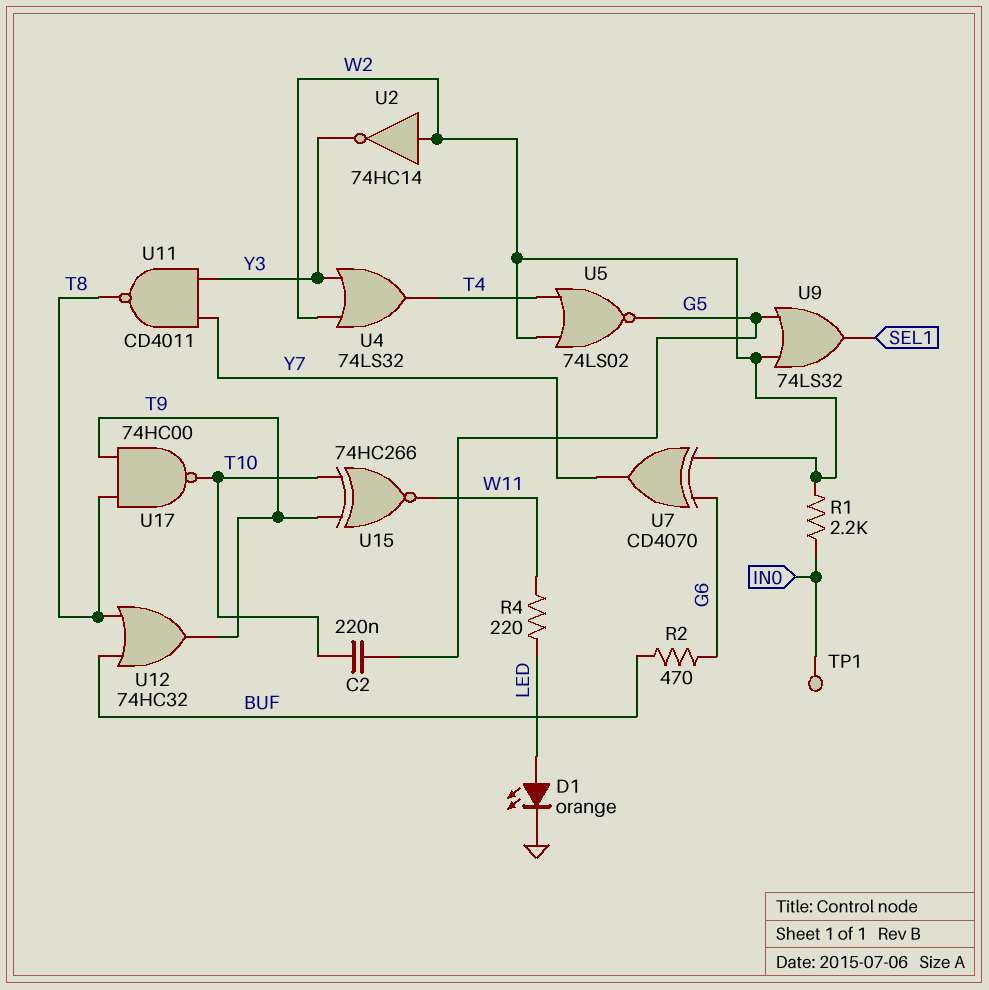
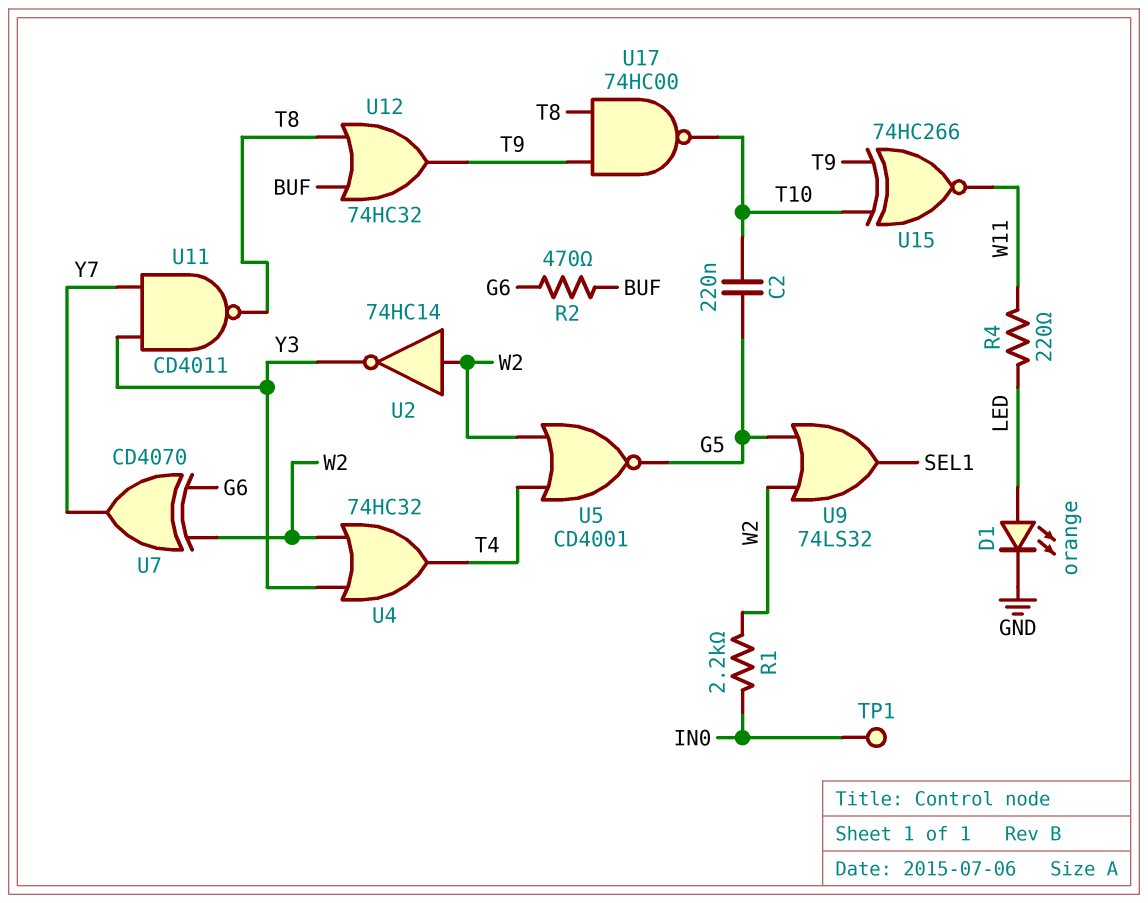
U4: OR 74LS32 (in W2, in Y3, out T4) -> OR 74HC32 (in W2, in Y3, out T4)
U5: NOR 74LS02 (in T4, in W2, out G5) -> NOR CD4001 (in T4, in W2, out G5)

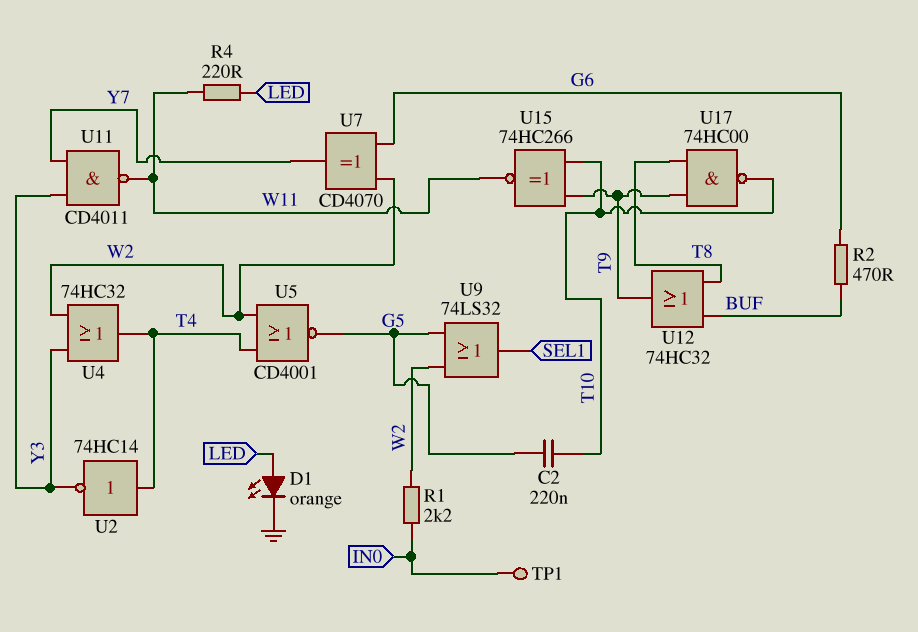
U2: NOT 74HC14 (in W2, out Y3) -> NOT 74HC14 (in T4, out Y3)
U11: NAND CD4011 (in Y3, in Y7, out T8) -> NAND CD4011 (in Y3, in Y7, out W11)

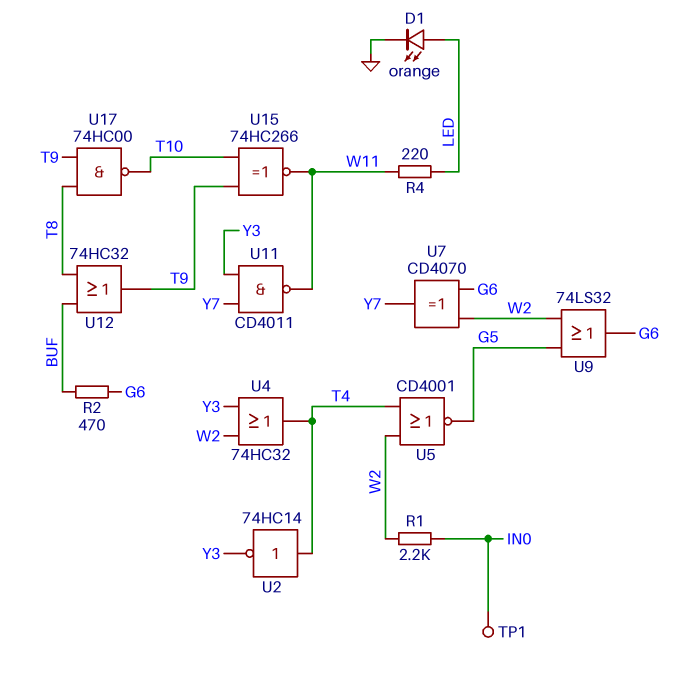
C2: 220nF (G5, T10) -> none
U9: OR 74LS32 (in G5, in W2, out SEL1) -> OR 74LS32 (in G5, in W2, out G6)

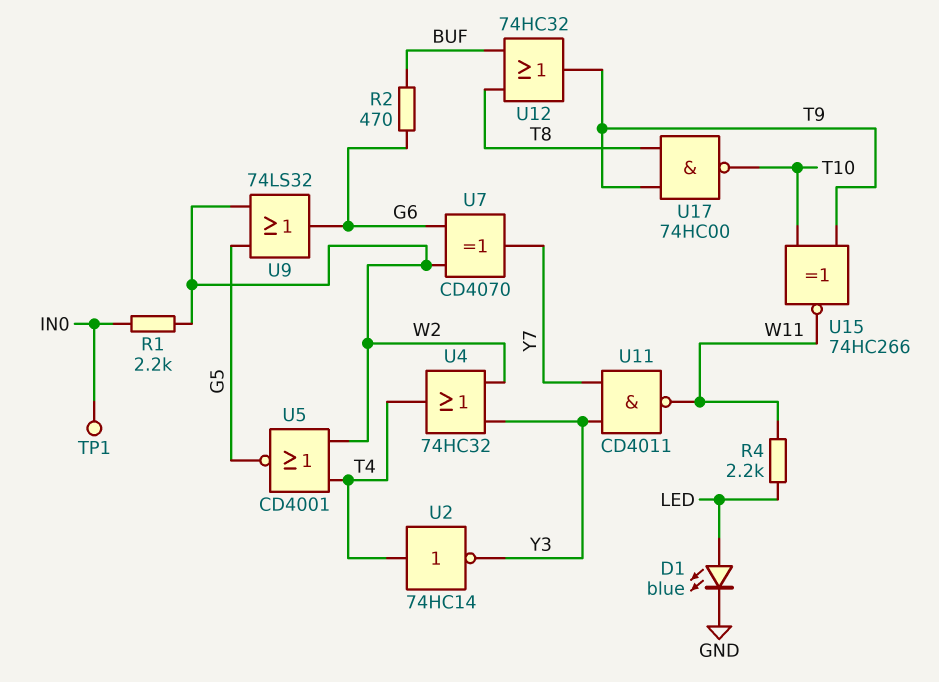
D1: LED orange (A LED, K GND) -> LED blue (A LED, K GND)
R4: 220 (LED, W11) -> 2.2k (LED, W11)

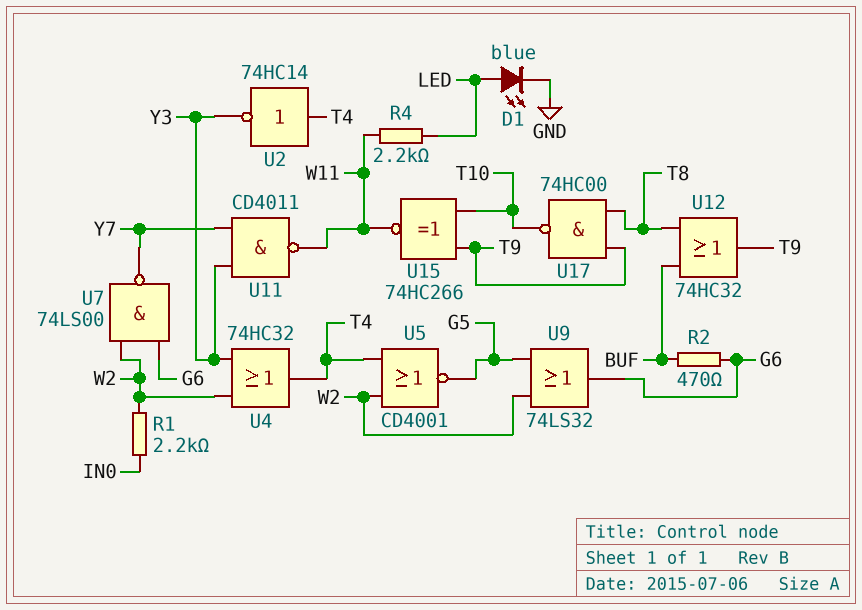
TP1: test point (IN0) -> none
U7: XOR CD4070 (in G6, in W2, out Y7) -> NAND 74LS00 (in G6, in W2, out Y7)

